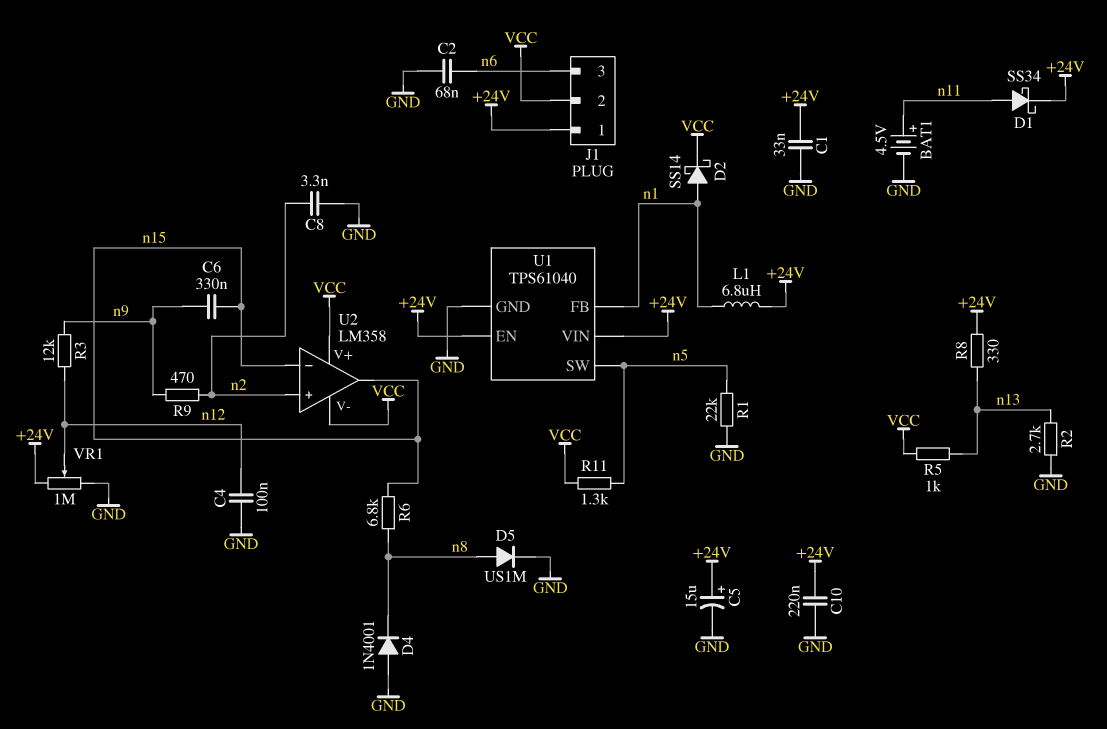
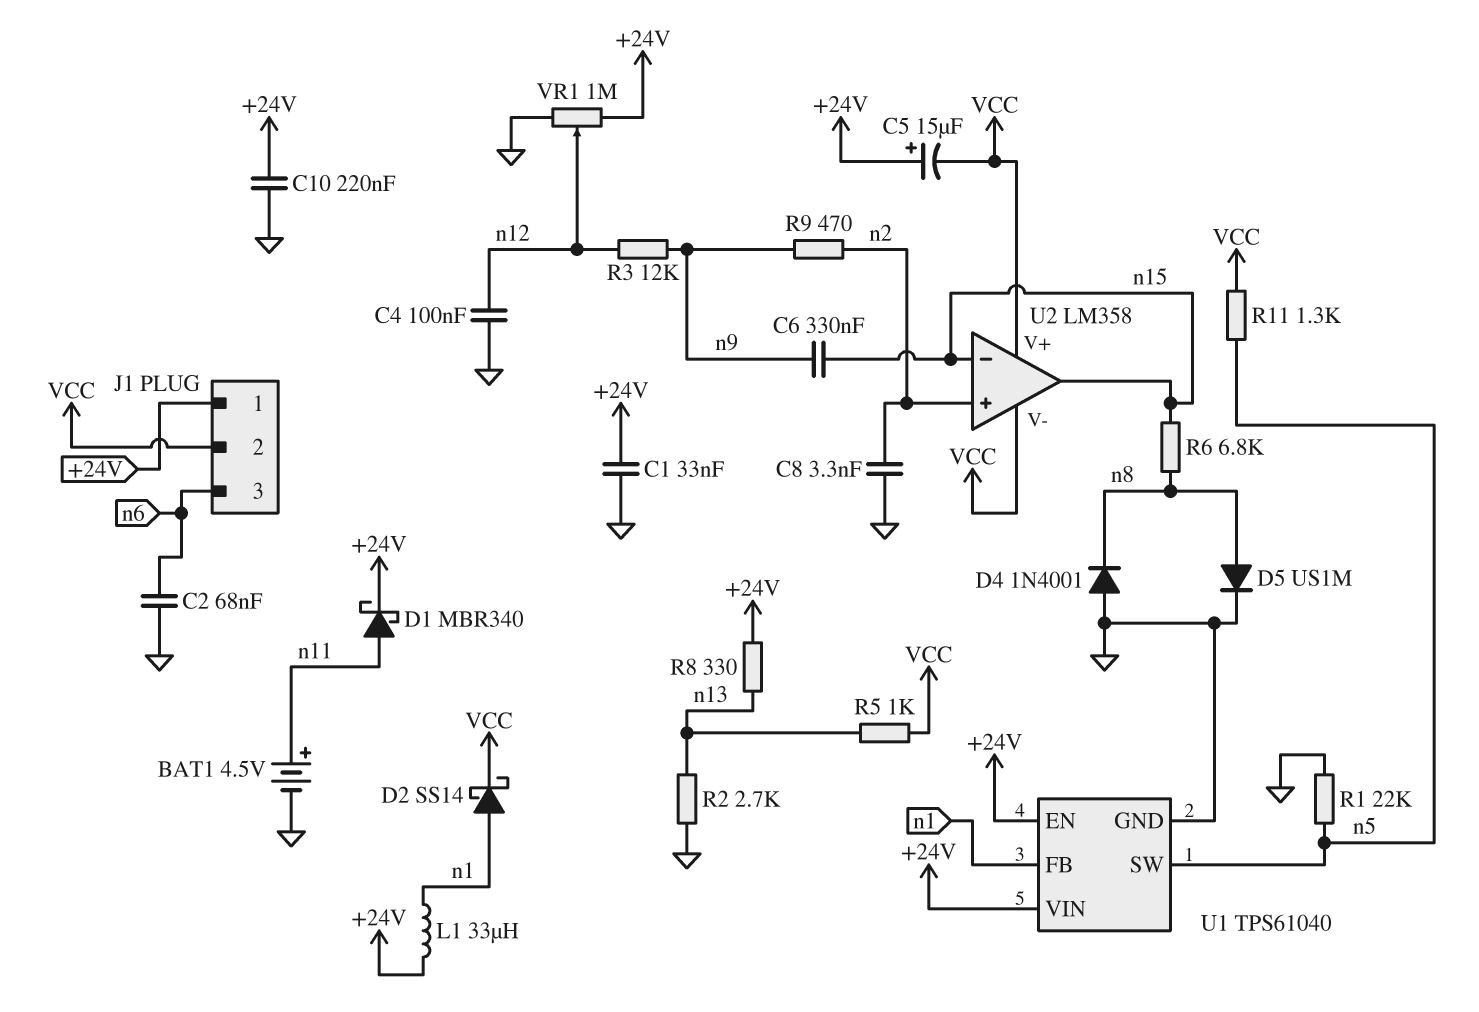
C5: 15uF (plus +24V, minus GND) -> 15uF (plus +24V, minus VCC)
D1: schottky SS34 (A n11, K +24V) -> schottky MBR340 (A n11, K +24V)
L1: 6.8uH (+24V, n1) -> 33uH (+24V, n1)

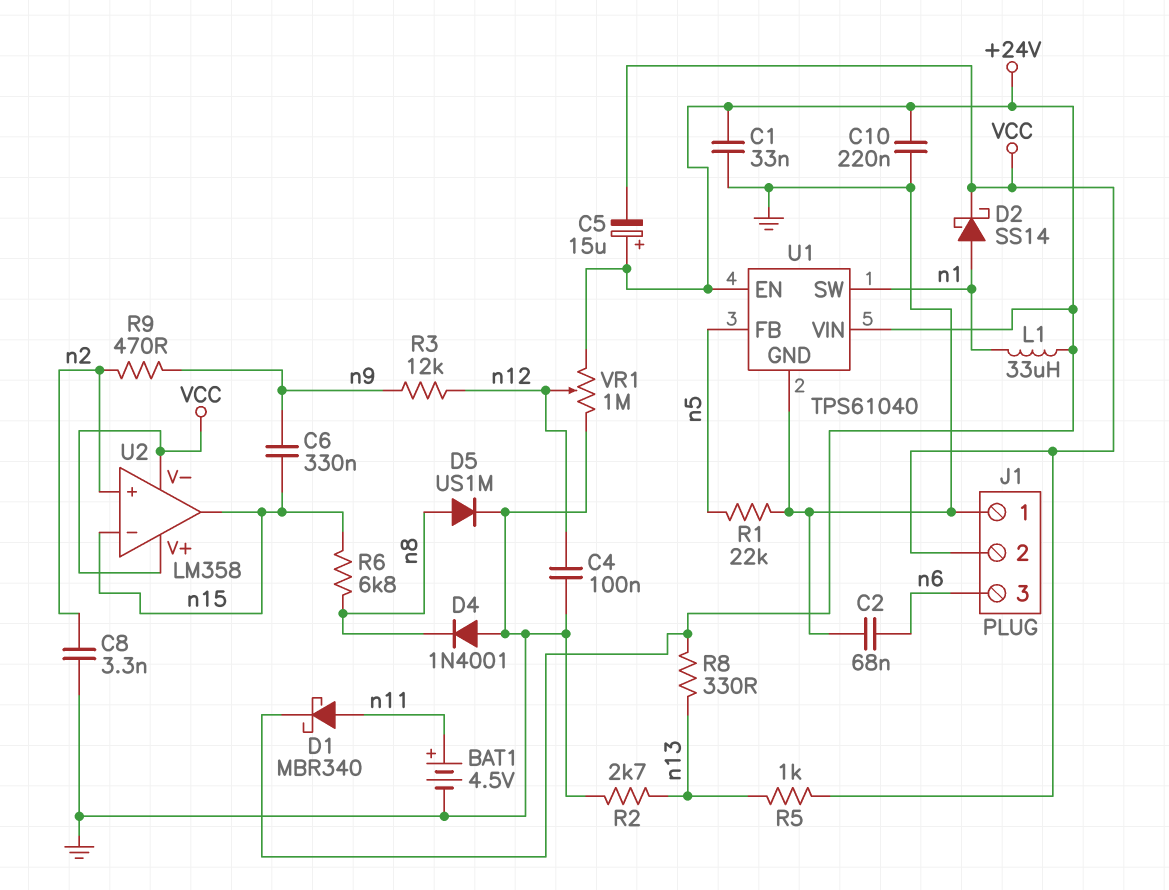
J1 pin 1: +24V -> GND
R11: 1.3k (VCC, n5) -> none
U1 pin FB: n1 -> n5
U1 pin SW: n5 -> n1

